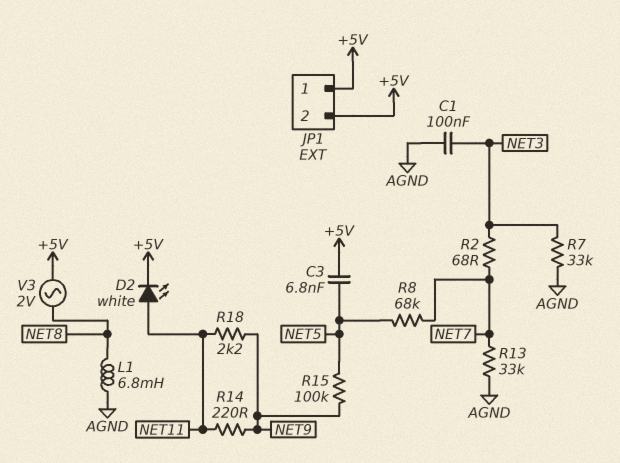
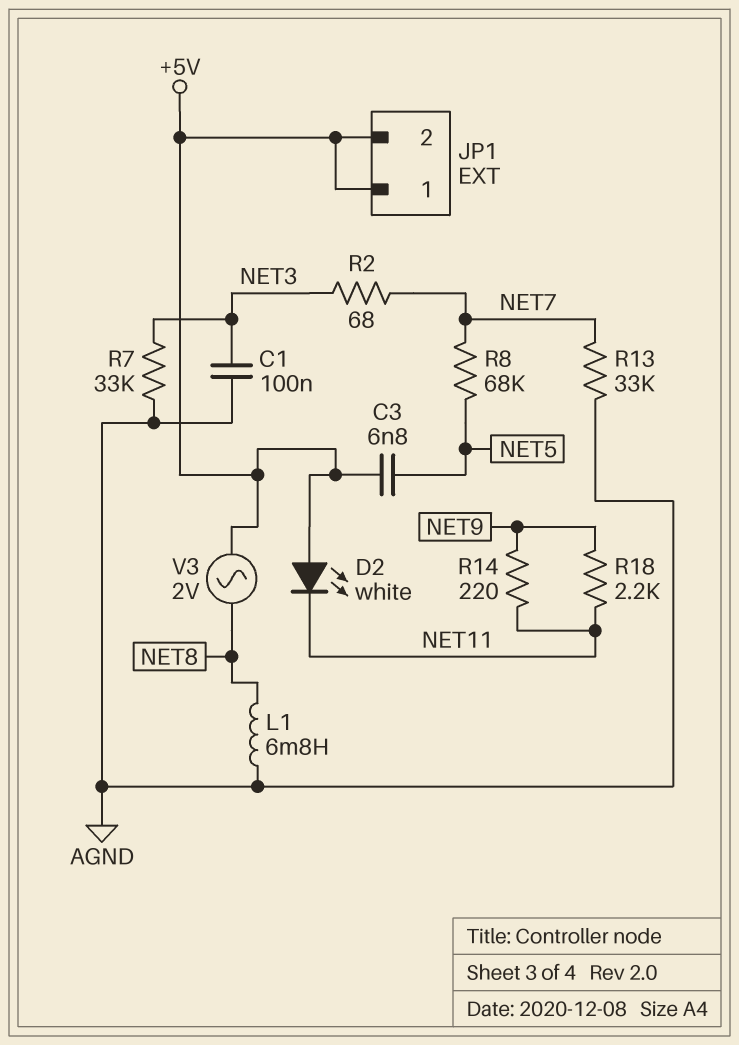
D2: LED white (A NET11, K +5V) -> LED white (A +5V, K NET11)
R15: 100k (NET5, NET9) -> none

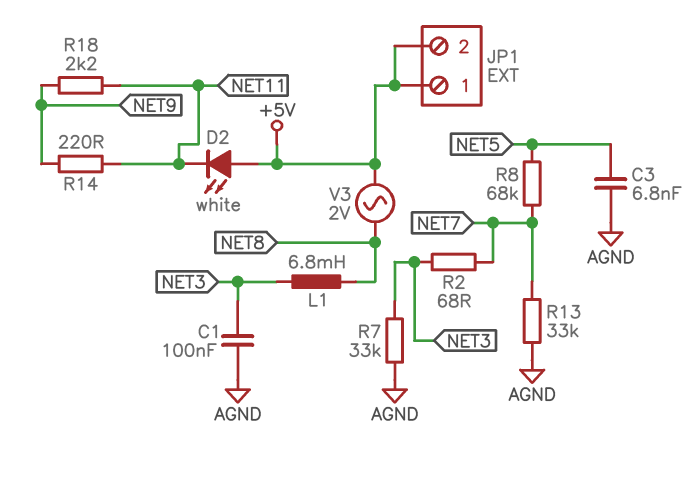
C3: 6.8nF (+5V, NET5) -> 6.8nF (AGND, NET5)
L1: 6.8mH (AGND, NET8) -> 6.8mH (NET3, NET8)

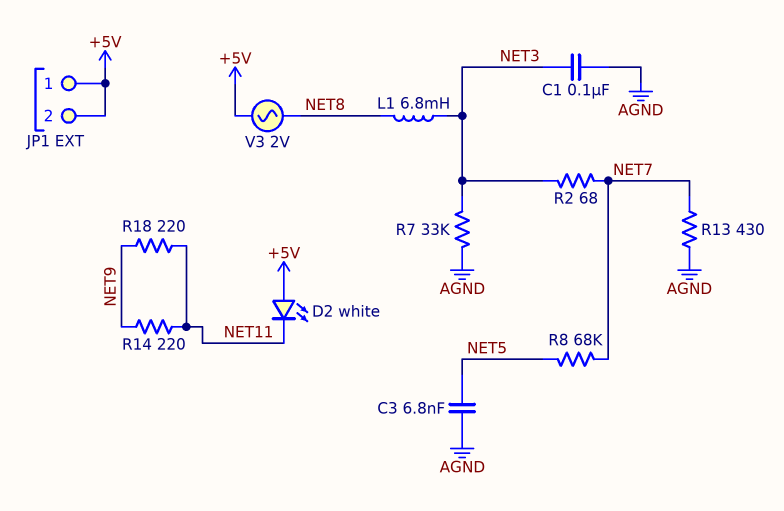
R13: 33k (AGND, NET7) -> 430 (AGND, NET7)
R18: 2.2k (NET9, NET11) -> 220 (NET9, NET11)

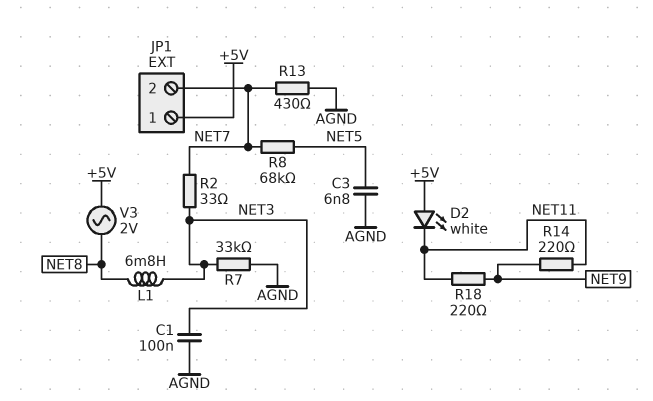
JP1 pin 2: +5V -> NET7
R2: 68 (NET3, NET7) -> 33 (NET3, NET7)

